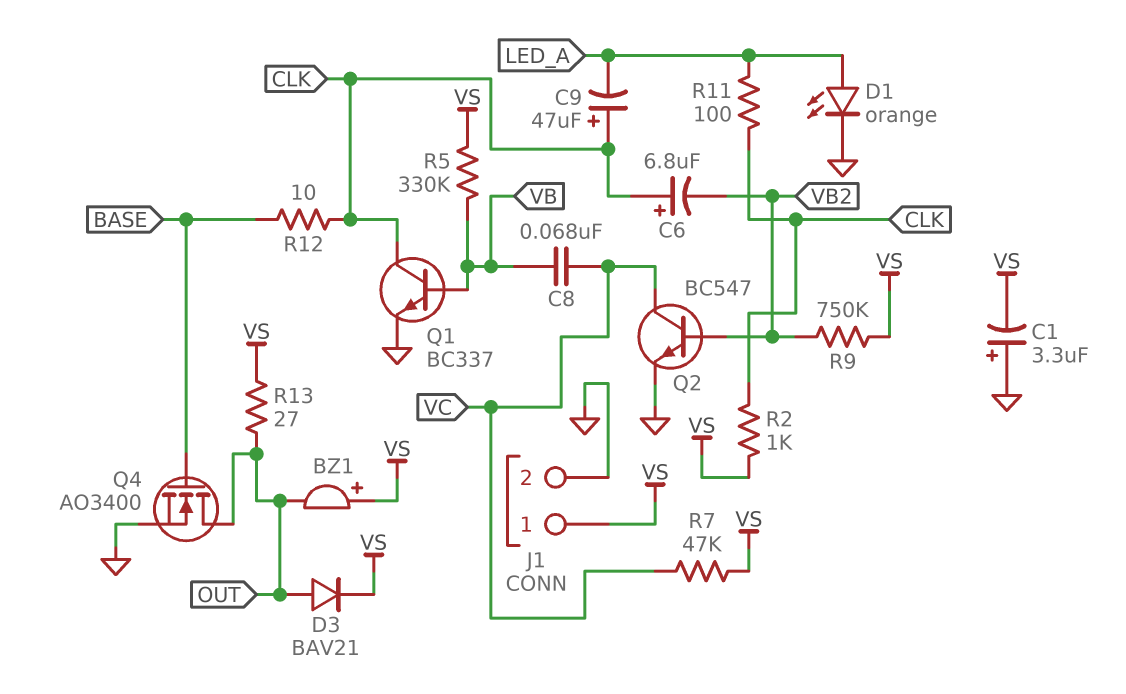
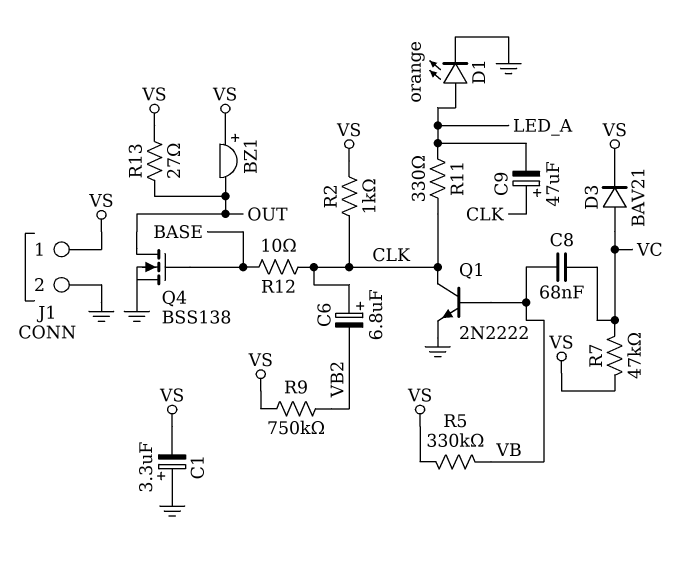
D3: diode BAV21 (A OUT, K VS) -> diode BAV21 (A VC, K VS)
Q1: NPN BC337 (B VB, C CLK, E GND) -> NPN 2N2222 (B VB, C CLK, E GND)
Q2: NPN BC547 (B VB2, C VC, E GND) -> none
Q4: NMOS AO3400 (G BASE, D OUT, S GND) -> NMOS BSS138 (G BASE, D OUT, S GND)
R11: 100 (CLK, LED_A) -> 330 (CLK, LED_A)

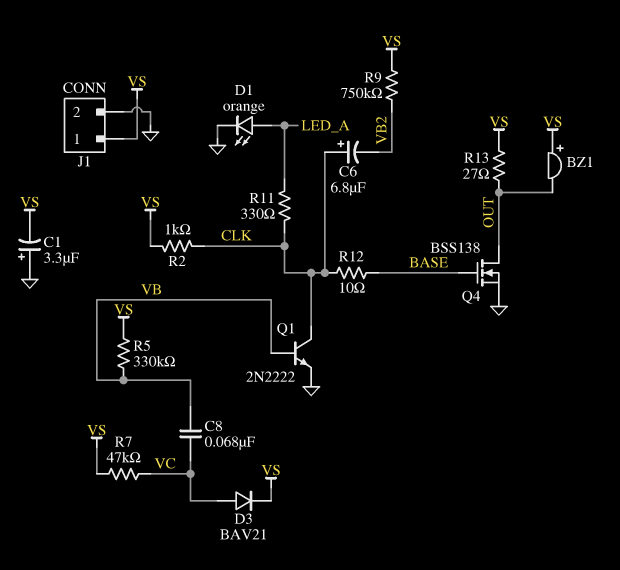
C9: 47uF (plus CLK, minus LED_A) -> none

